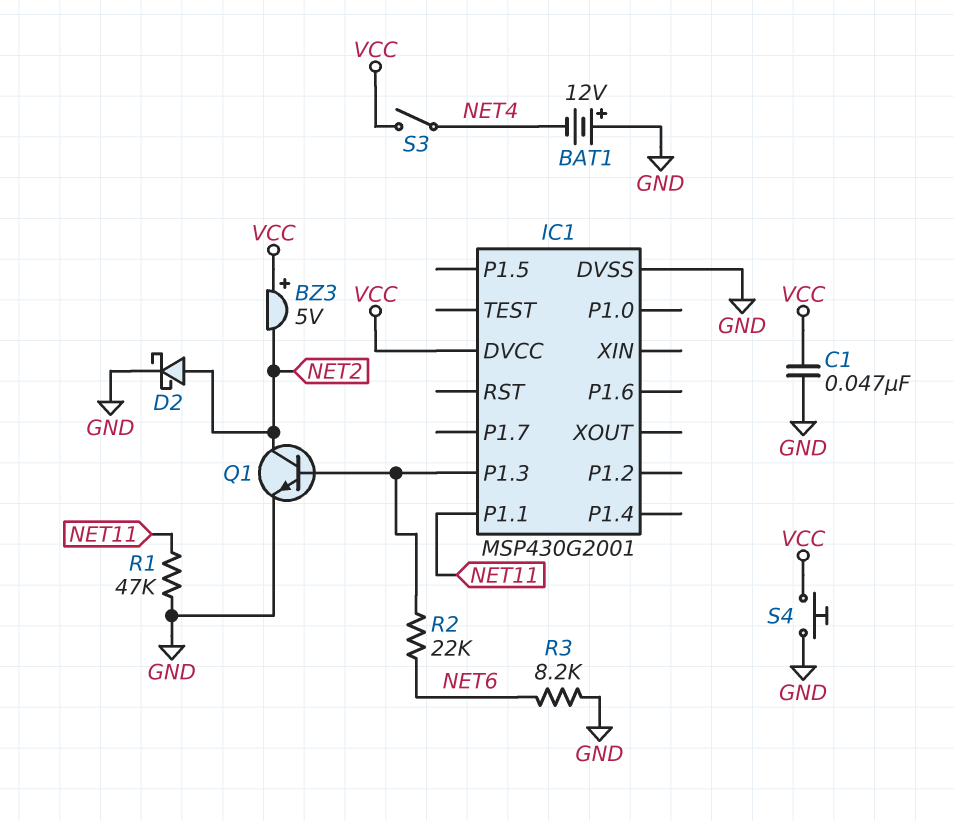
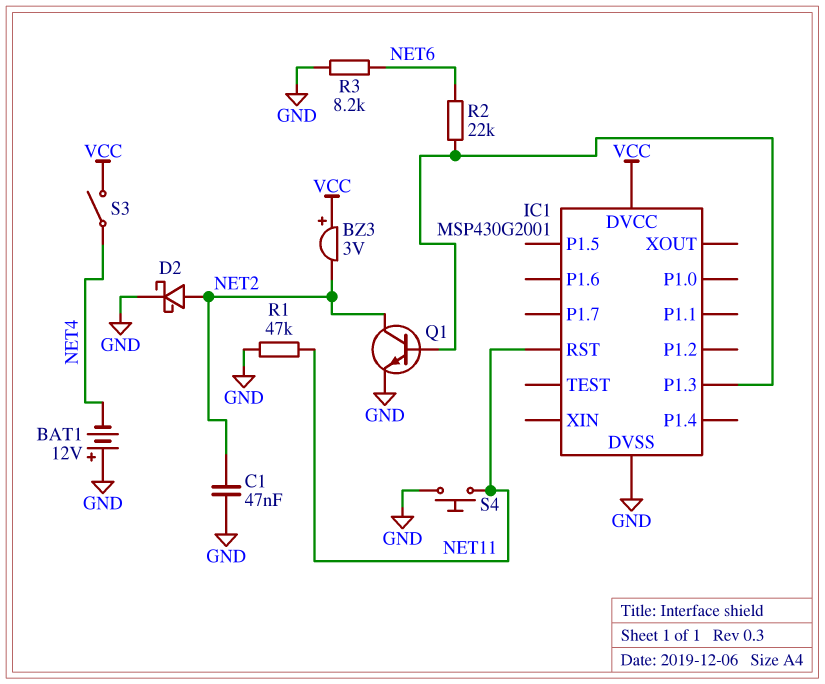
BZ3: buzzer 5V (plus VCC, minus NET2) -> buzzer 3V (plus VCC, minus NET2)
C1: 47nF (GND, VCC) -> 47nF (GND, NET2)
IC1 pin P1.1: NET11 -> none
IC1 pin RST: none -> NET11
S4: button (GND, VCC) -> button (GND, NET11)

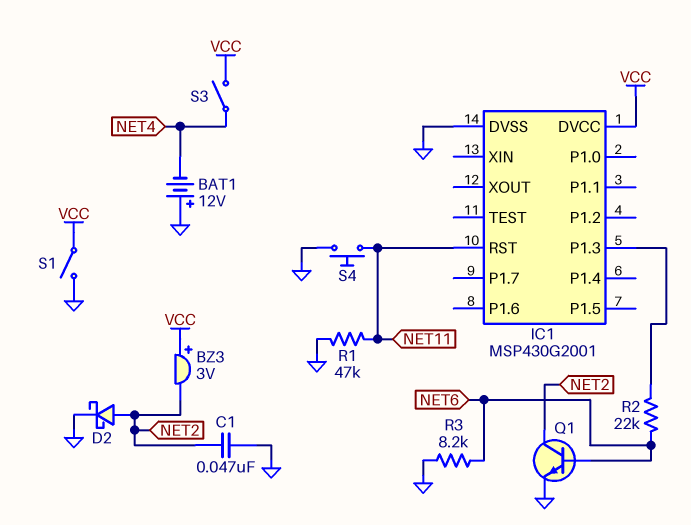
Q1: NPN (B IC1/P1.3, C NET2, E GND) -> NPN (B NET6, C NET2, E GND)
S1: none -> switch (GND, VCC)

